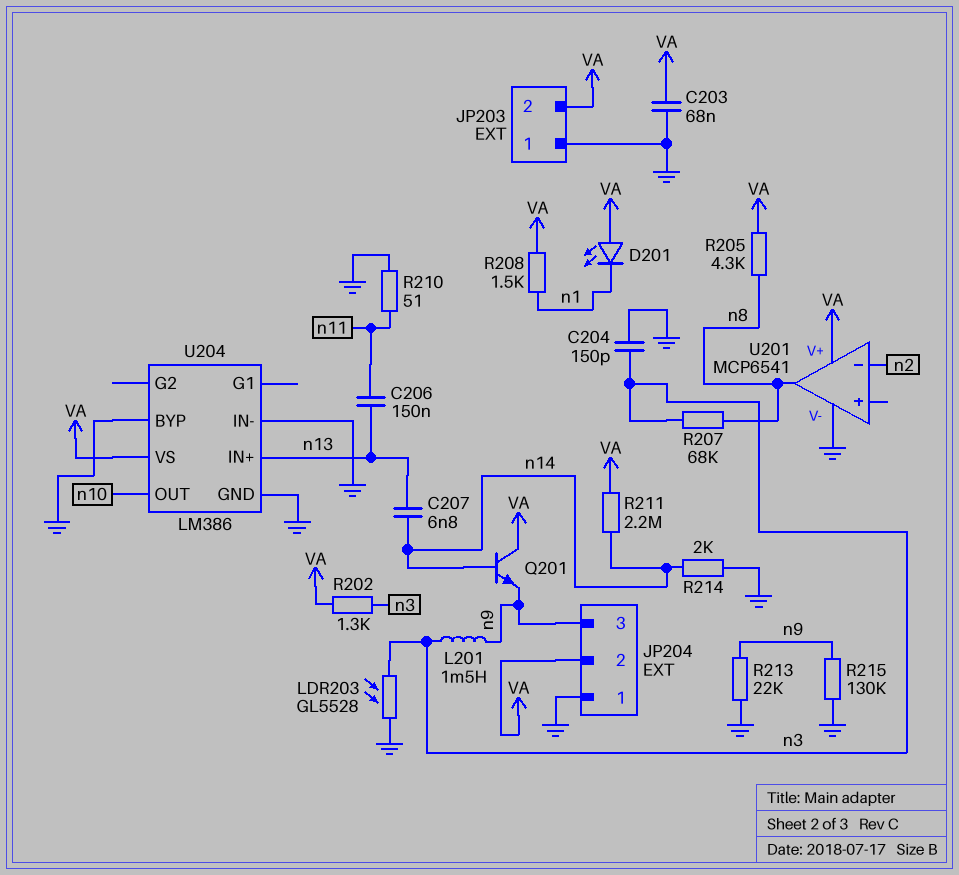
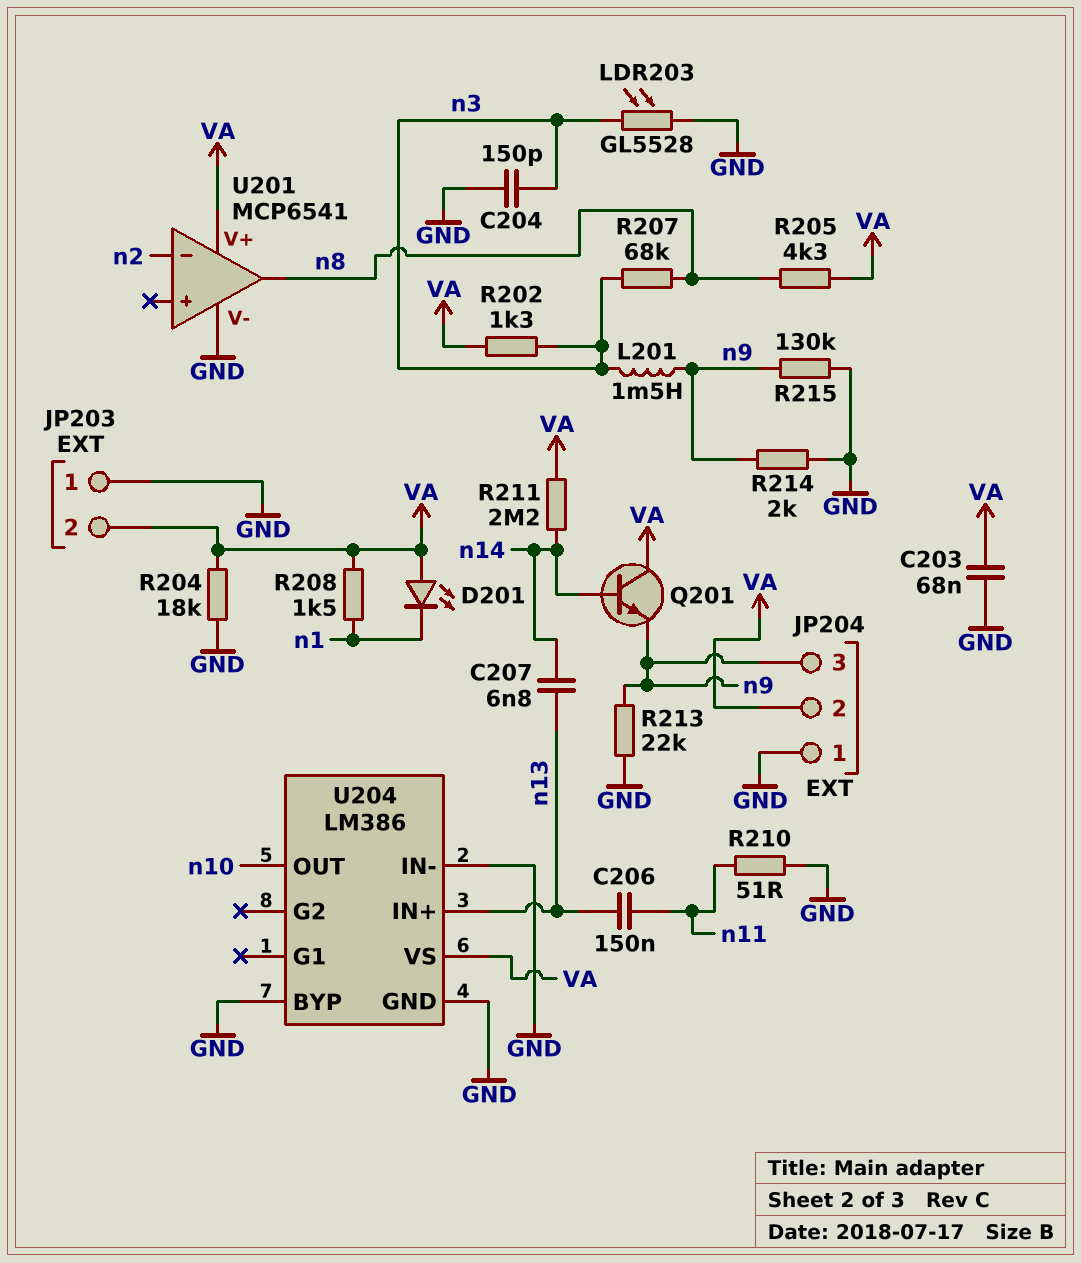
R204: none -> 18k (GND, VA)
R214: 2k (GND, n14) -> 2k (GND, n9)

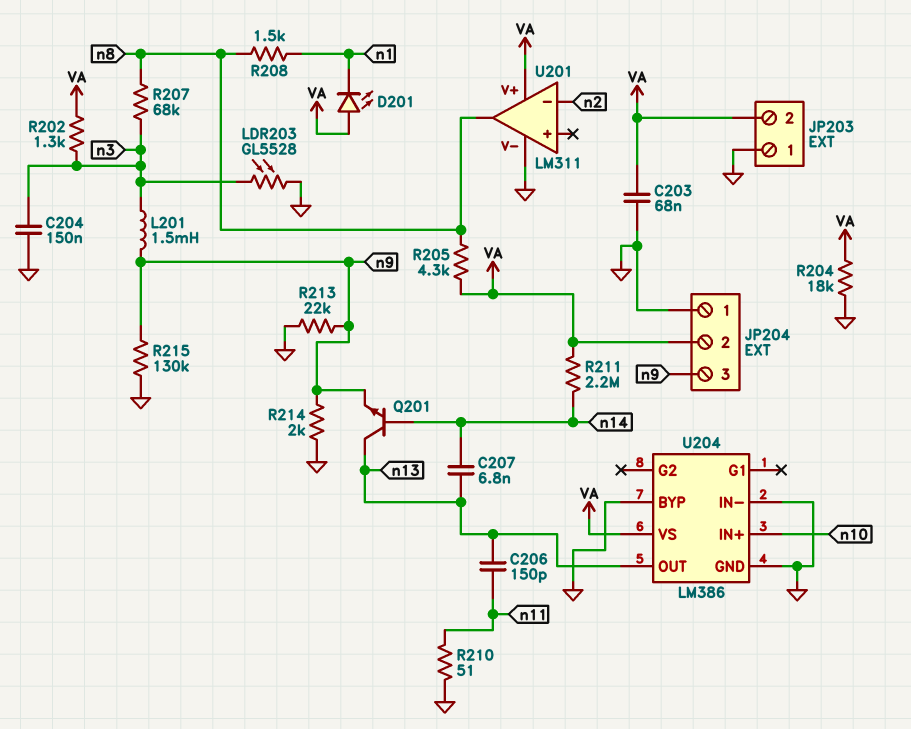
C204: 150pF (GND, n3) -> 150nF (GND, n3)
C206: 150nF (n11, n13) -> 150pF (n11, n13)
Q201: NPN (B n14, C VA, E n9) -> NPN (B n14, C n13, E n9)
R208: 1.5k (VA, n1) -> 1.5k (n1, n8)
U201: MCP6541 -> LM311
U204 pin IN+: n13 -> n10
U204 pin OUT: n10 -> n13

